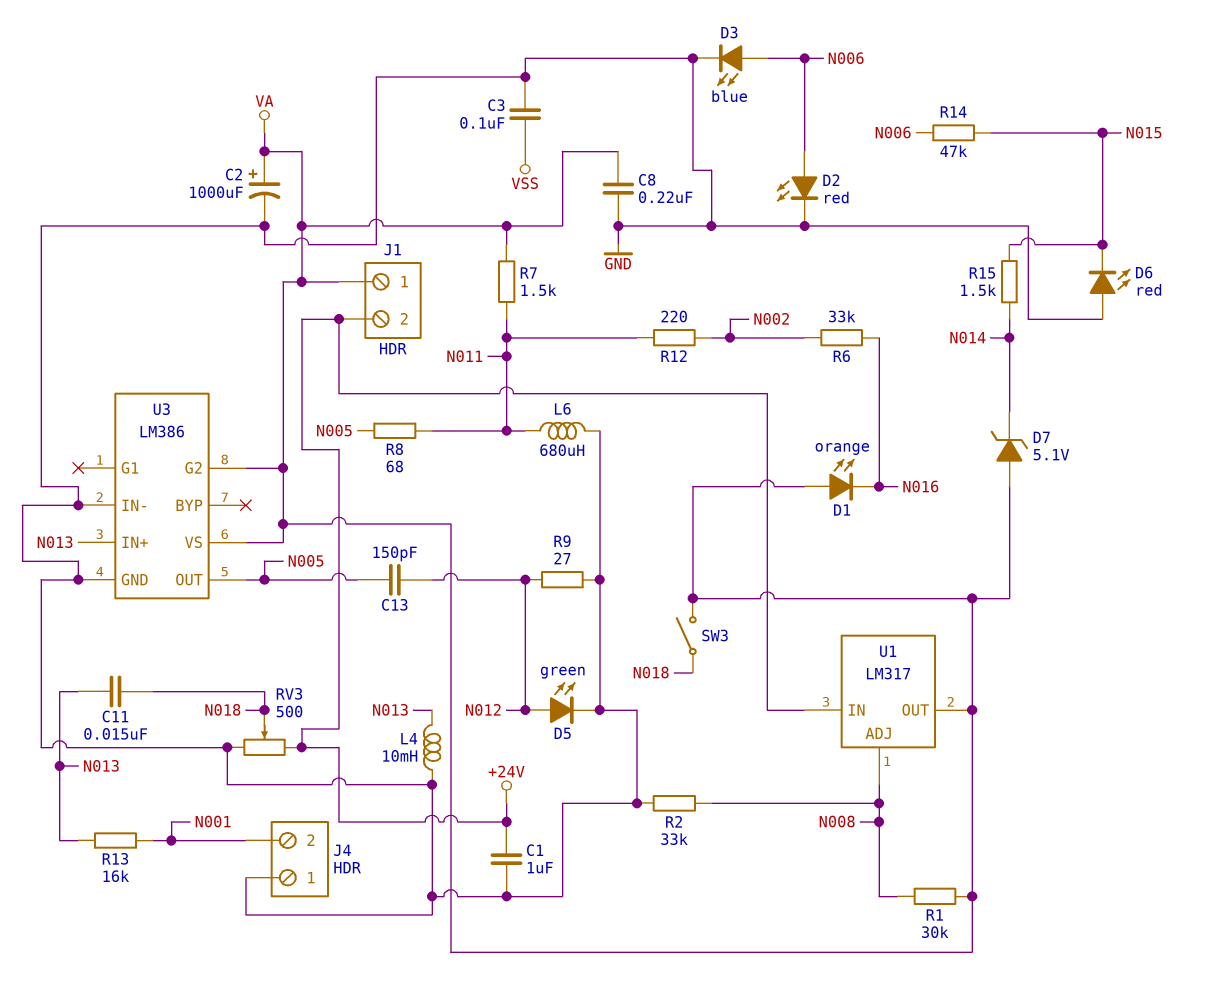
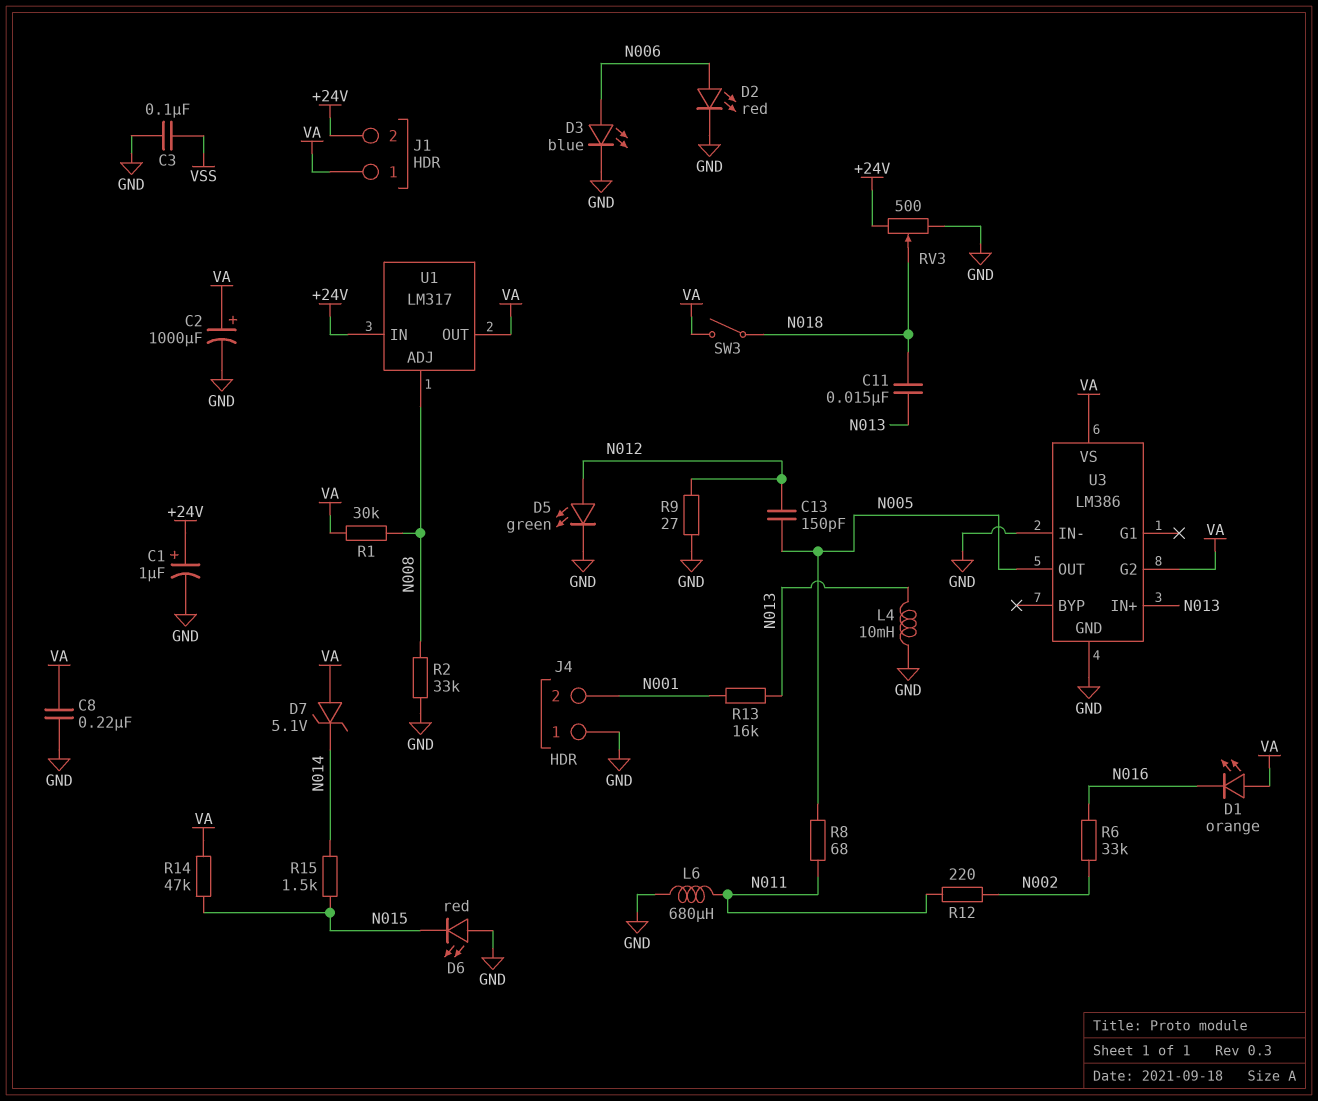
C1: 1uF (+24V, GND) -> 1uF (plus +24V, minus GND)
R7: 1.5k (N011, VA) -> none
R14: 47k (N006, N015) -> 47k (N015, VA)

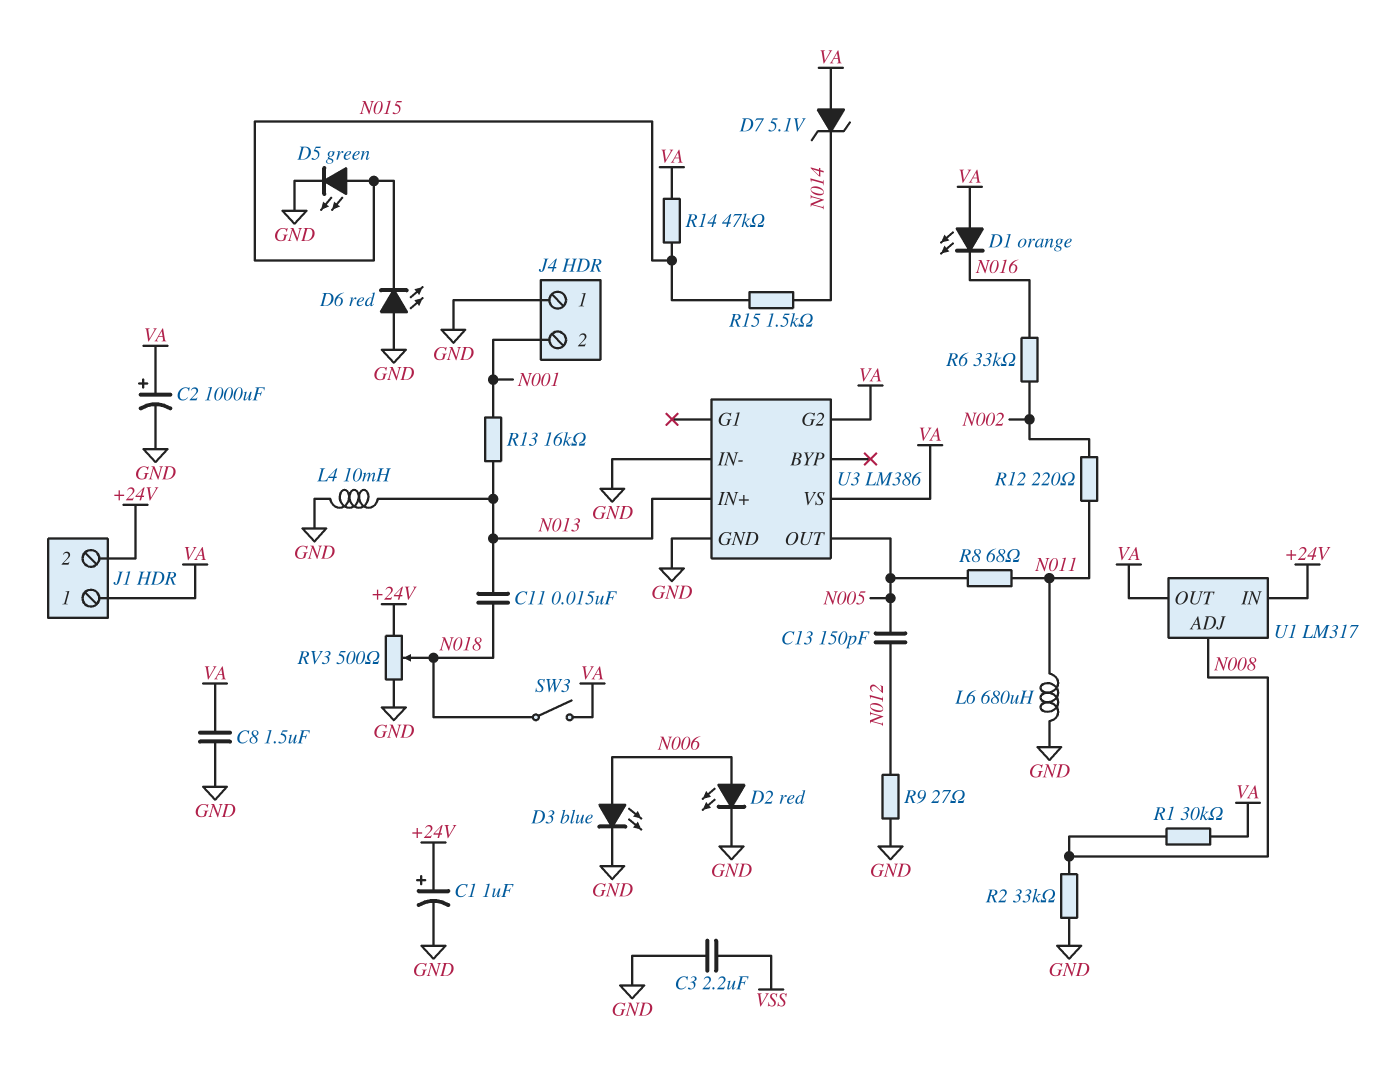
C3: 100nF (GND, VSS) -> 2.2uF (GND, VSS)
C8: 220nF (GND, VA) -> 1.5uF (GND, VA)
D5: LED green (A N012, K GND) -> LED green (A N015, K GND)

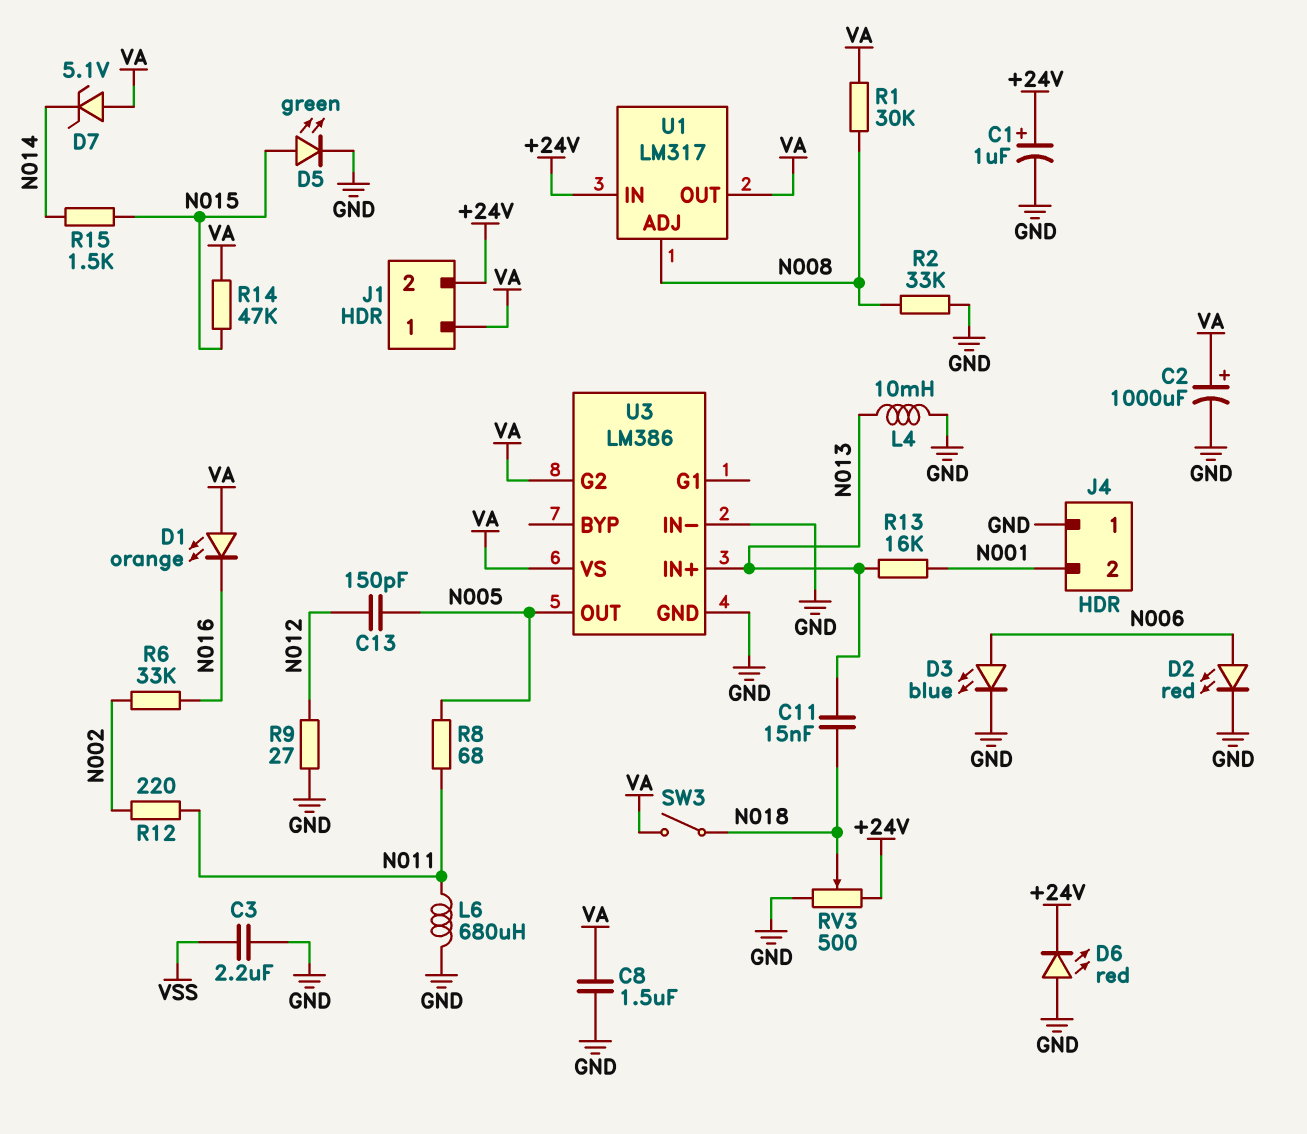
D6: LED red (A GND, K N015) -> LED red (A GND, K +24V)

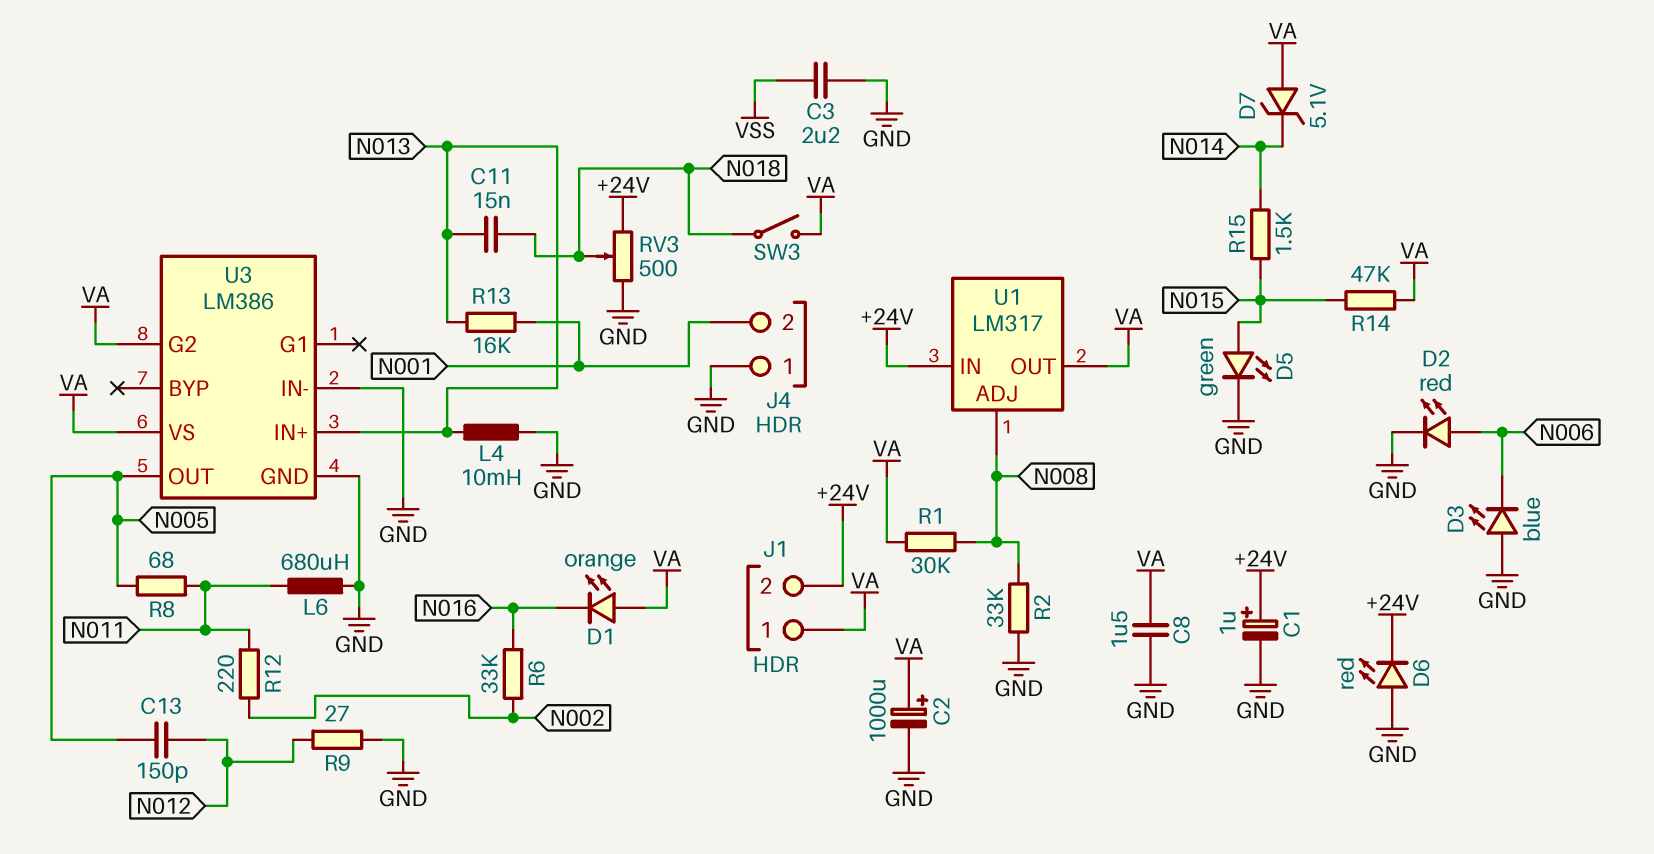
D3: LED blue (A N006, K GND) -> LED blue (A GND, K N006)

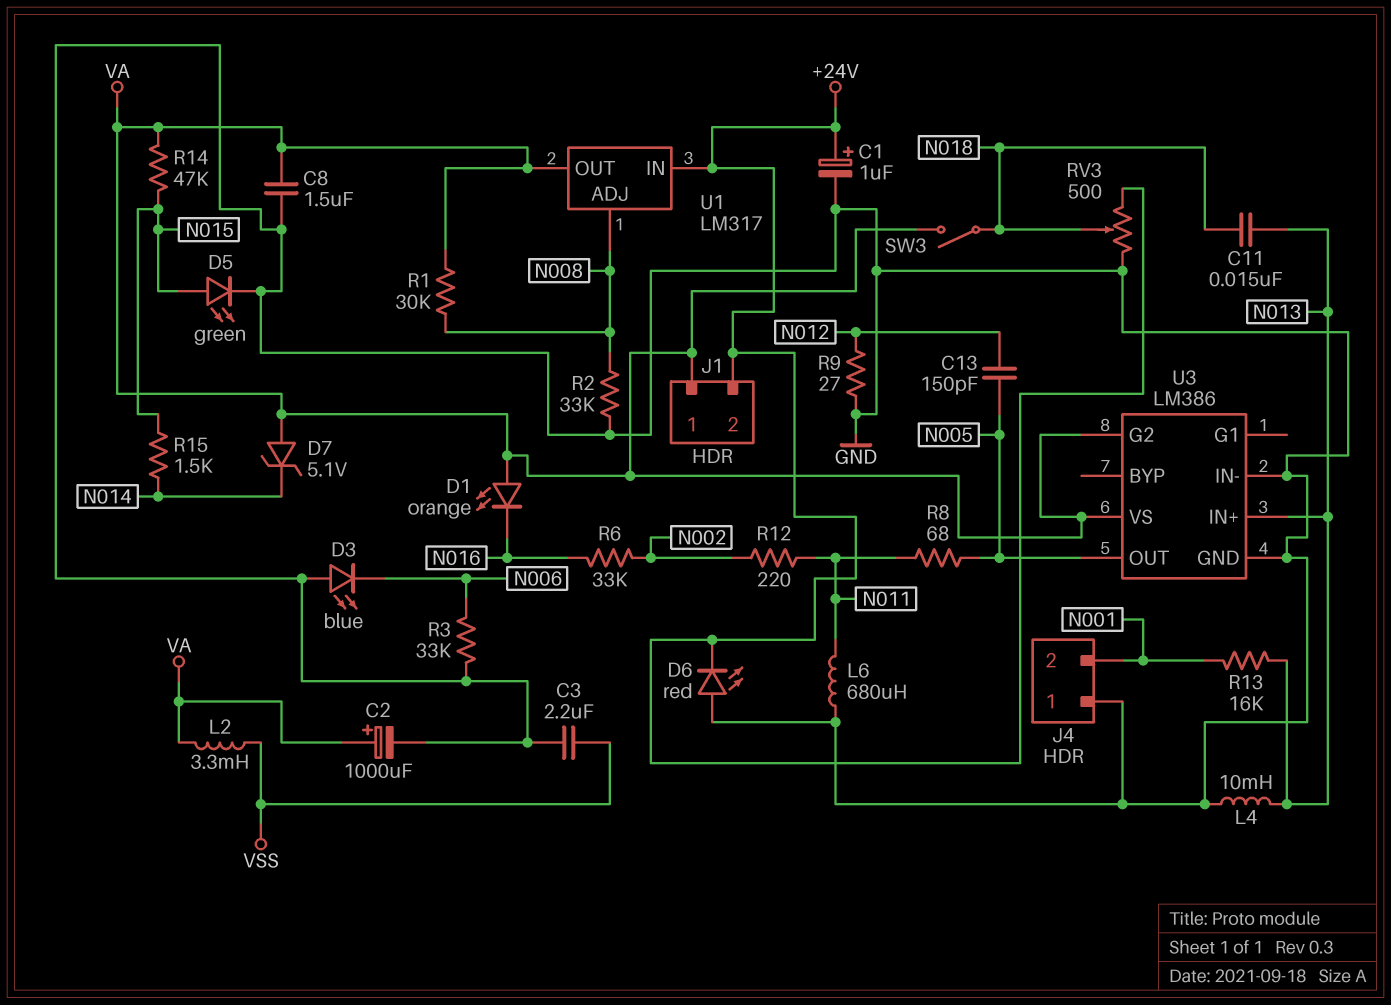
D2: LED red (A N006, K GND) -> none
L2: none -> 3.3mH (VA, VSS)
R3: none -> 33k (GND, N006)

